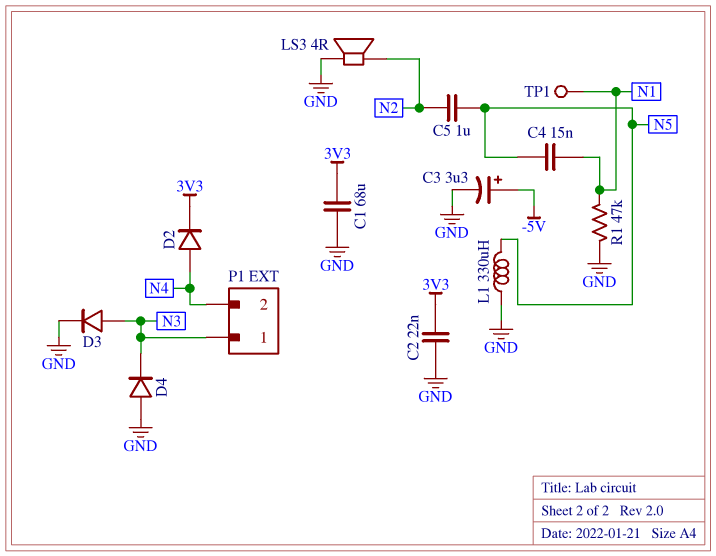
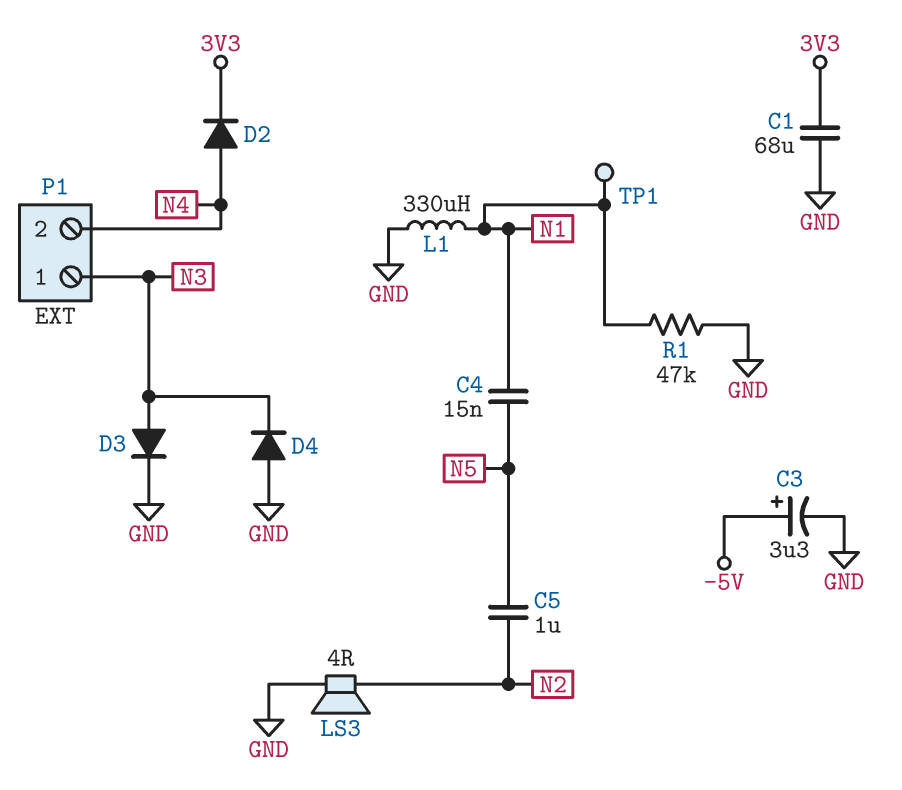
C2: 22nF (3V3, GND) -> none
L1: 330uH (GND, N5) -> 330uH (GND, N1)

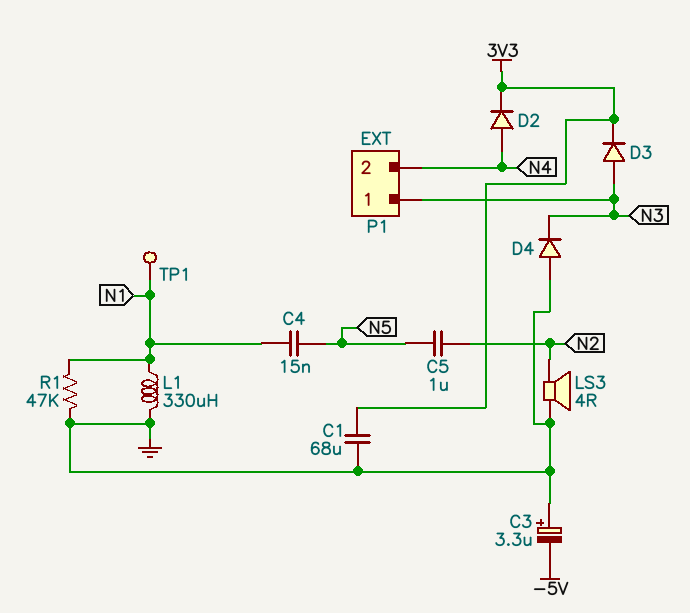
C3: 3.3uF (plus -5V, minus GND) -> 3.3uF (plus GND, minus -5V)
D3: diode (A N3, K GND) -> diode (A N3, K 3V3)

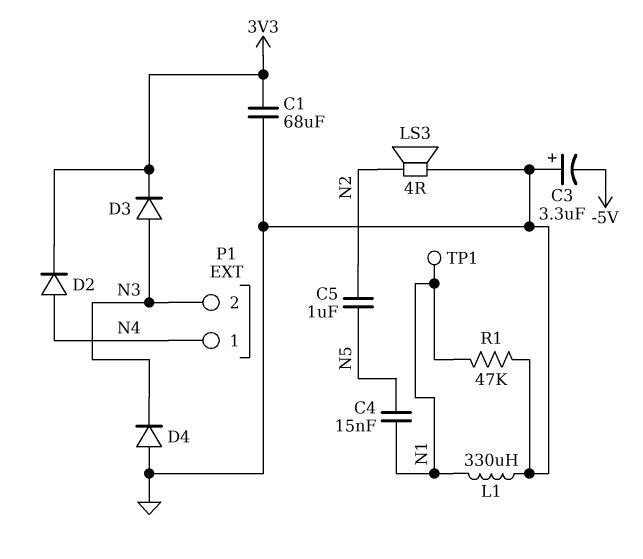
P1 pin 1: N3 -> N4
P1 pin 2: N4 -> N3

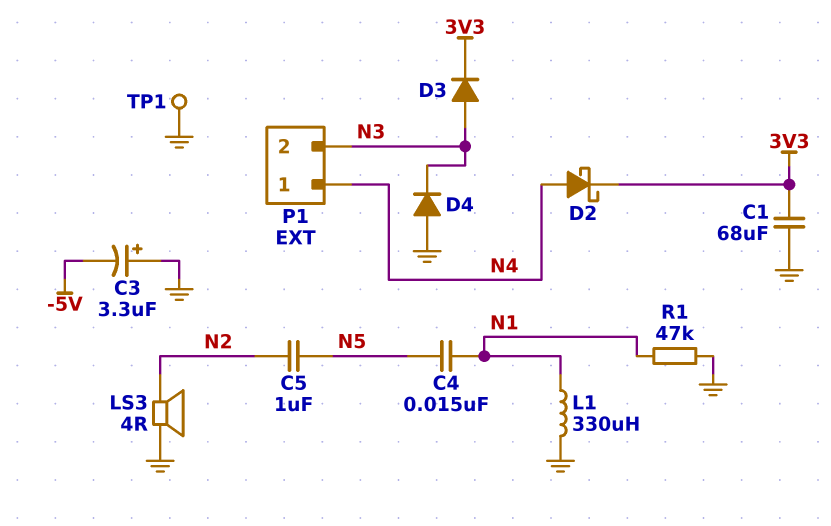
D2: diode (A N4, K 3V3) -> schottky (A N4, K 3V3)
TP1: test point (N1) -> test point (GND)

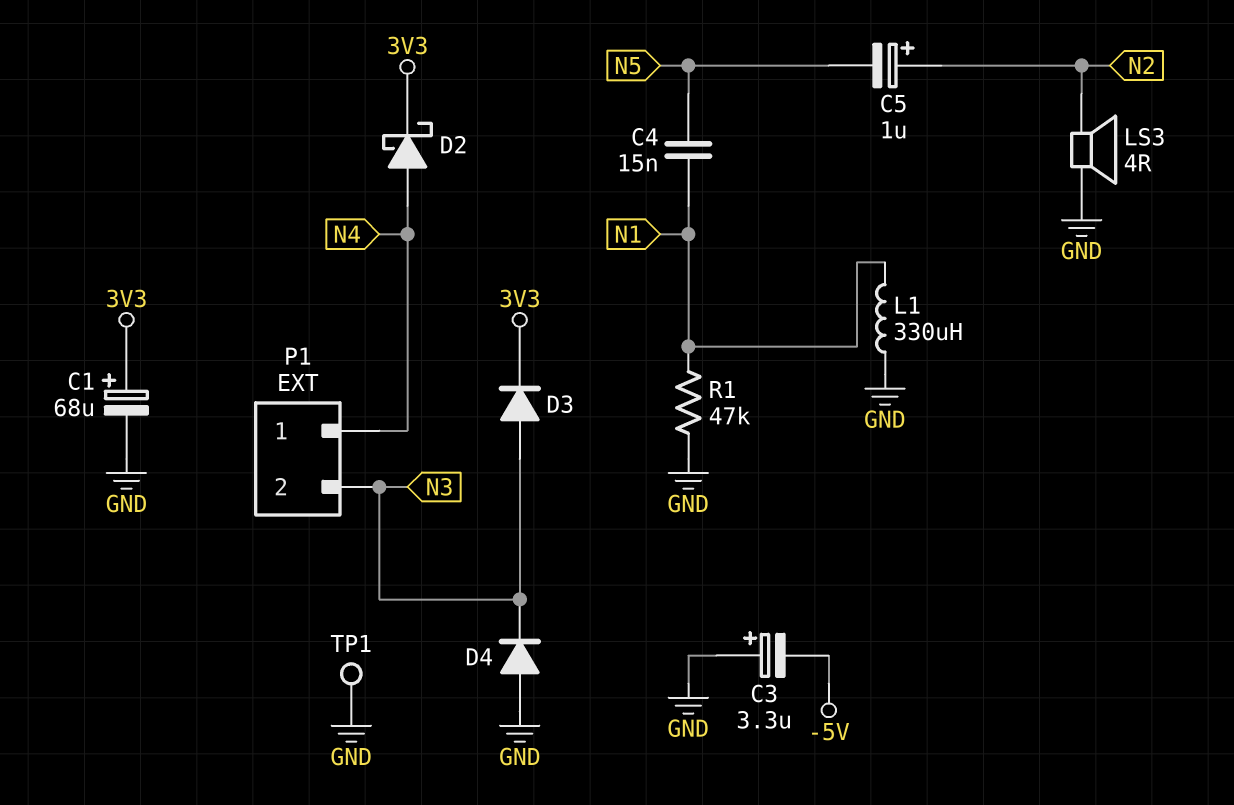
C1: 68uF (3V3, GND) -> 68uF (plus 3V3, minus GND)
C5: 1uF (N2, N5) -> 1uF (plus N2, minus N5)

